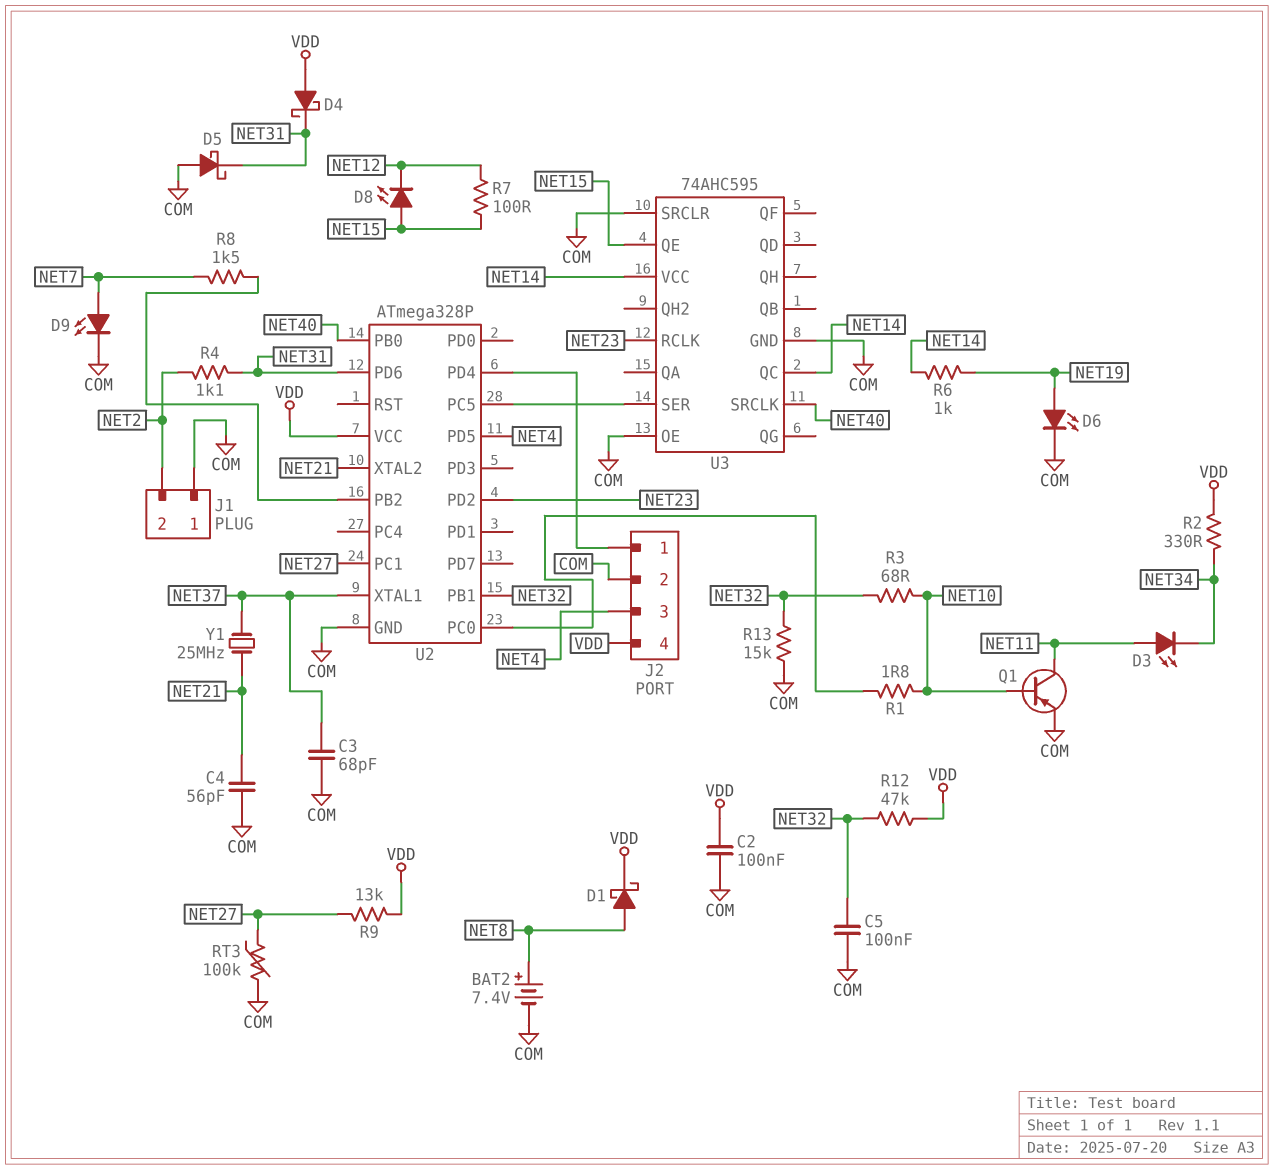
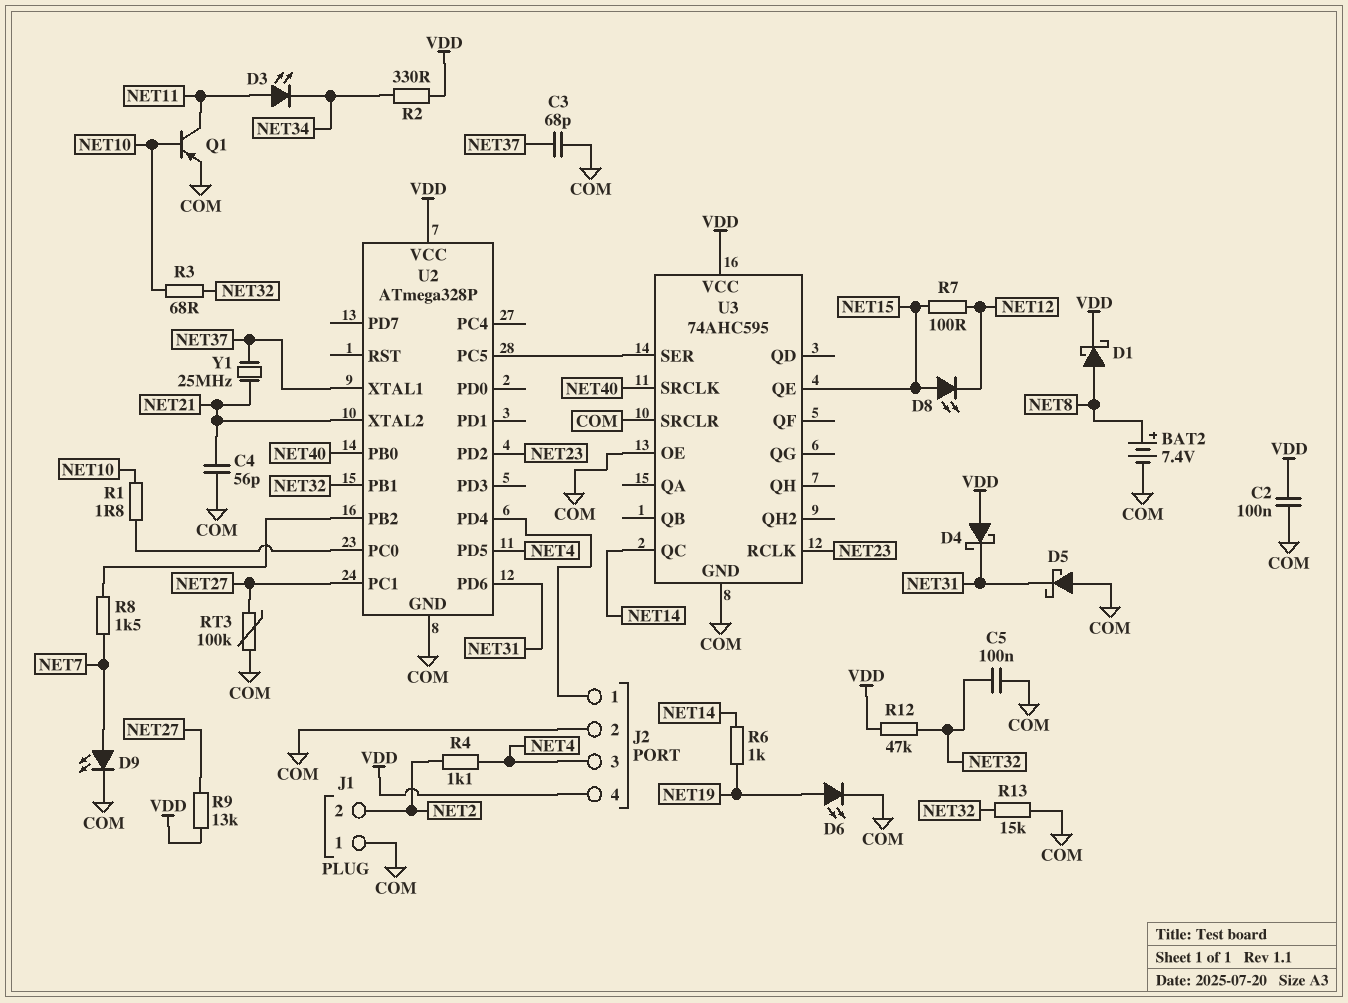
R4: 1.1k (NET2, NET31) -> 1.1k (NET2, NET4)
U3 pin VCC: NET14 -> VDD

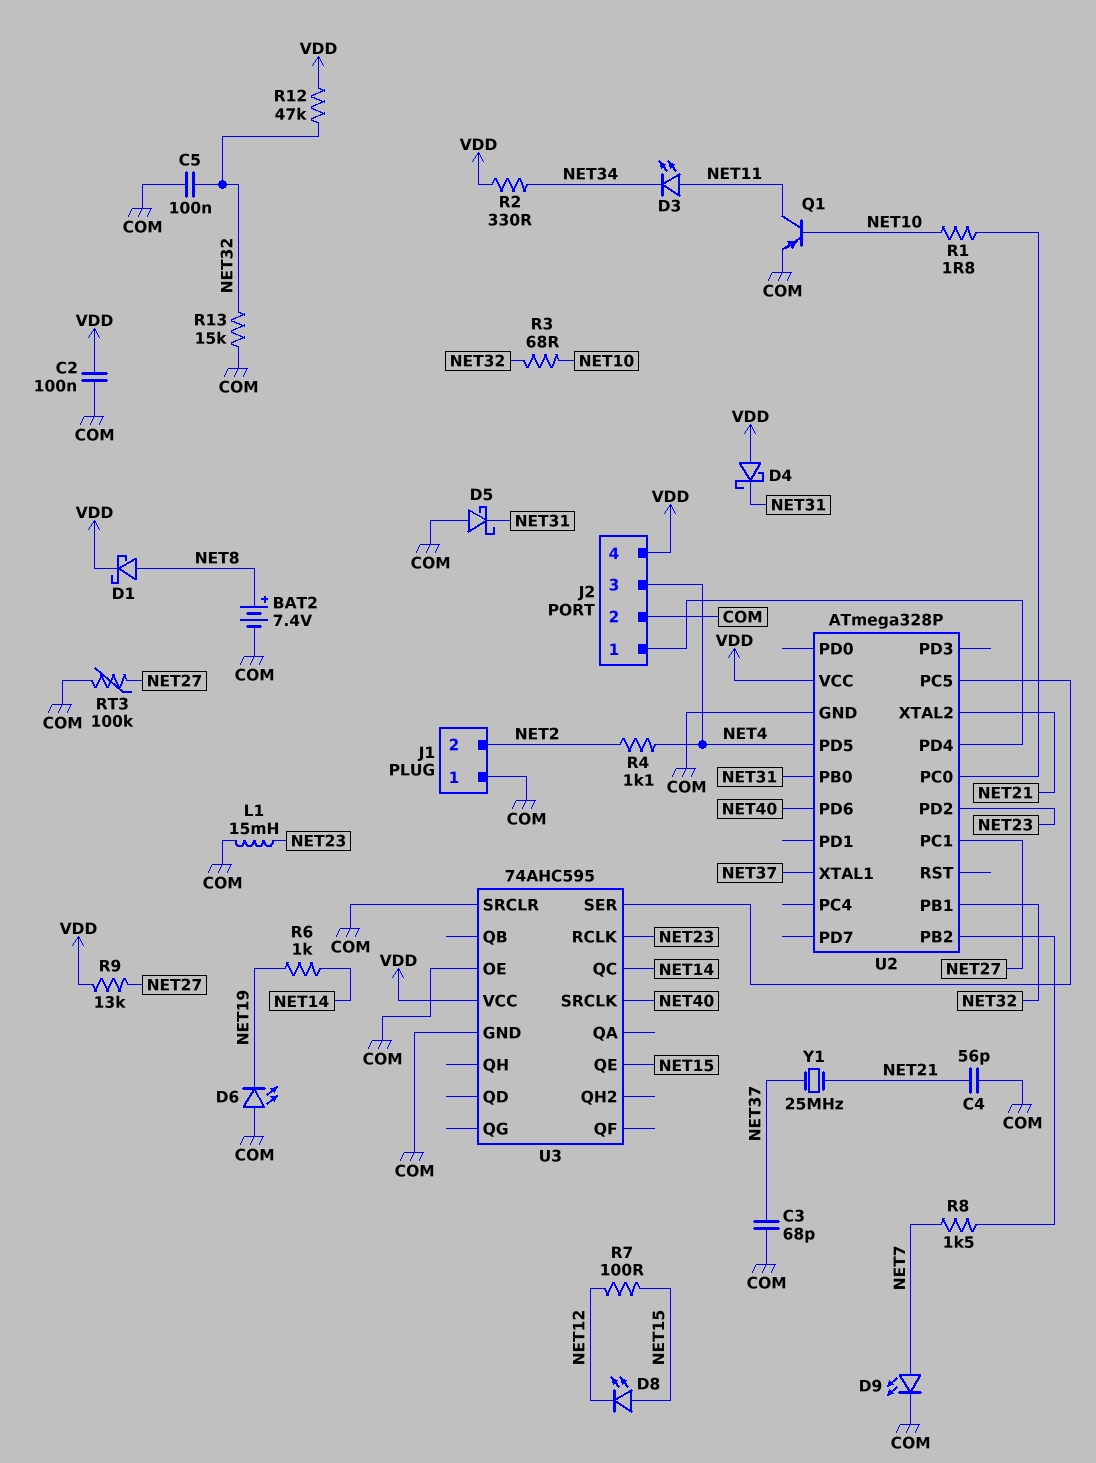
D6: LED (A NET19, K COM) -> LED (A COM, K NET19)
L1: none -> 15mH (COM, NET23)
U2 pin PB0: NET40 -> NET31
U2 pin PD6: NET31 -> NET40

